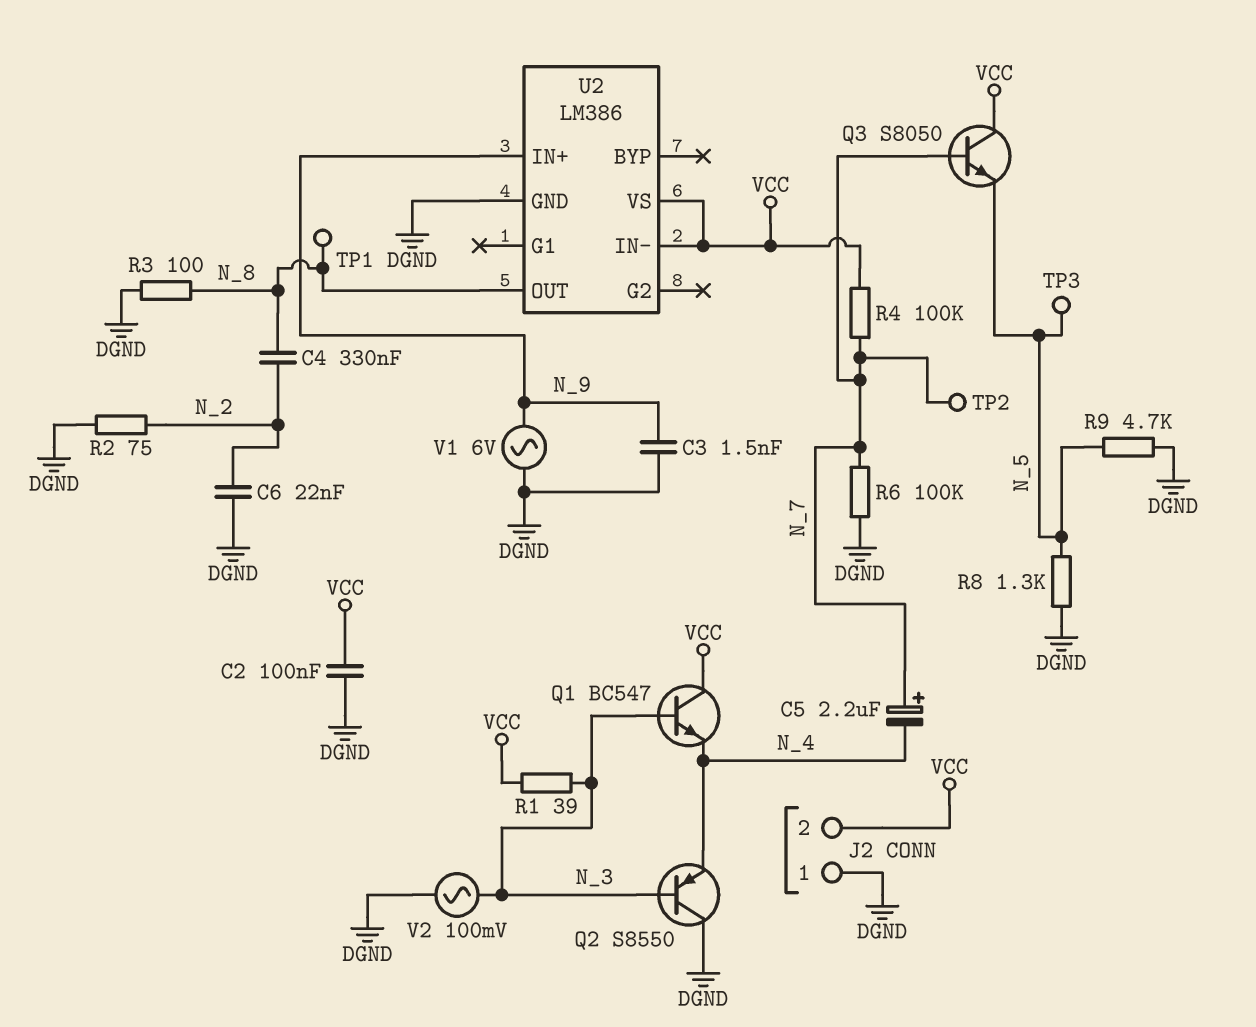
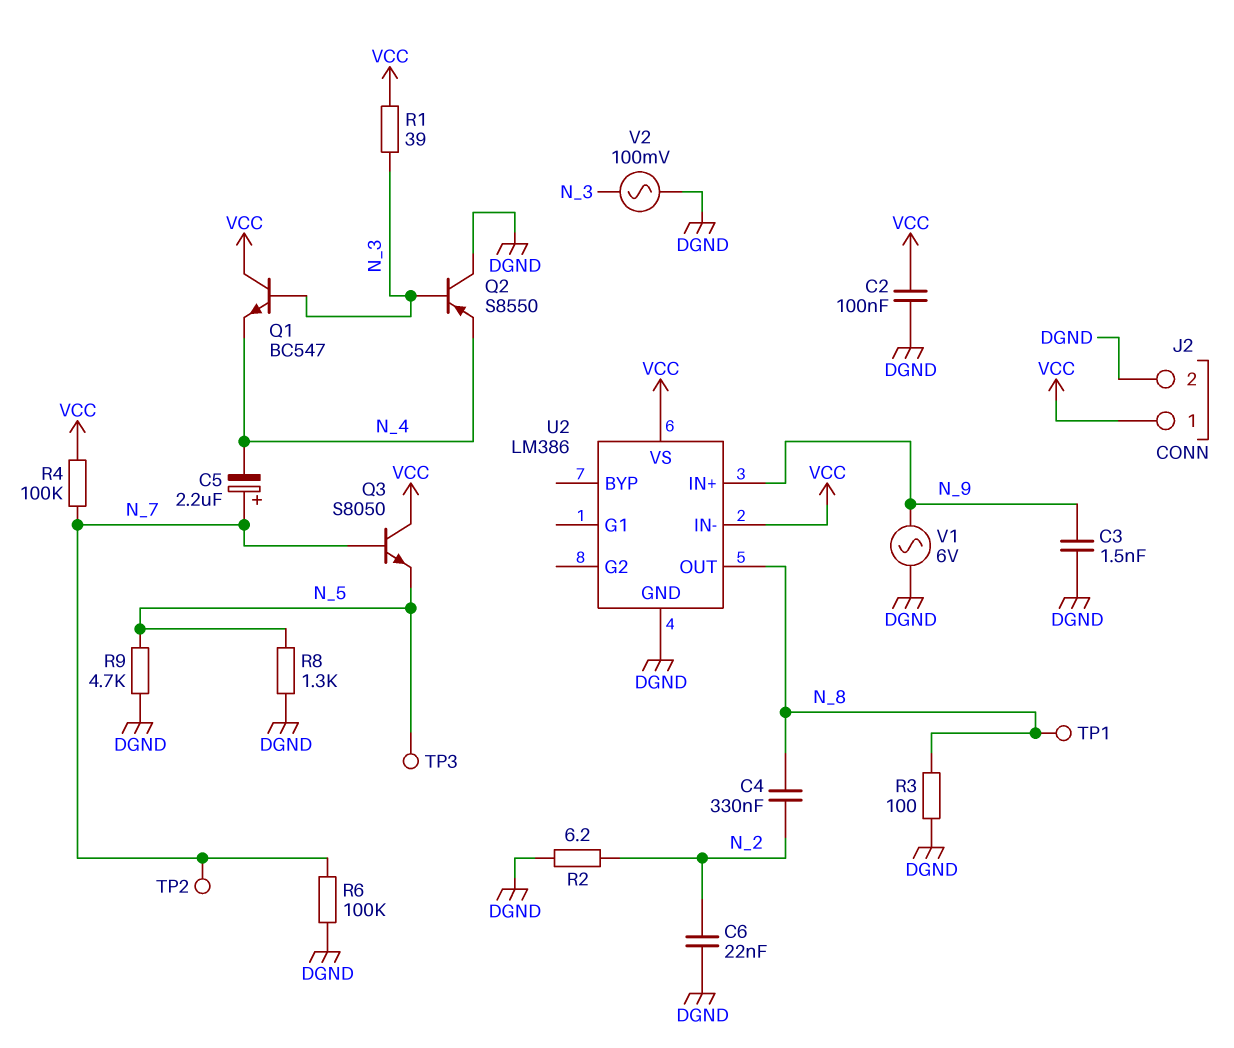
J2 pin 1: DGND -> VCC
J2 pin 2: VCC -> DGND
R2: 75 (DGND, N_2) -> 6.2 (DGND, N_2)

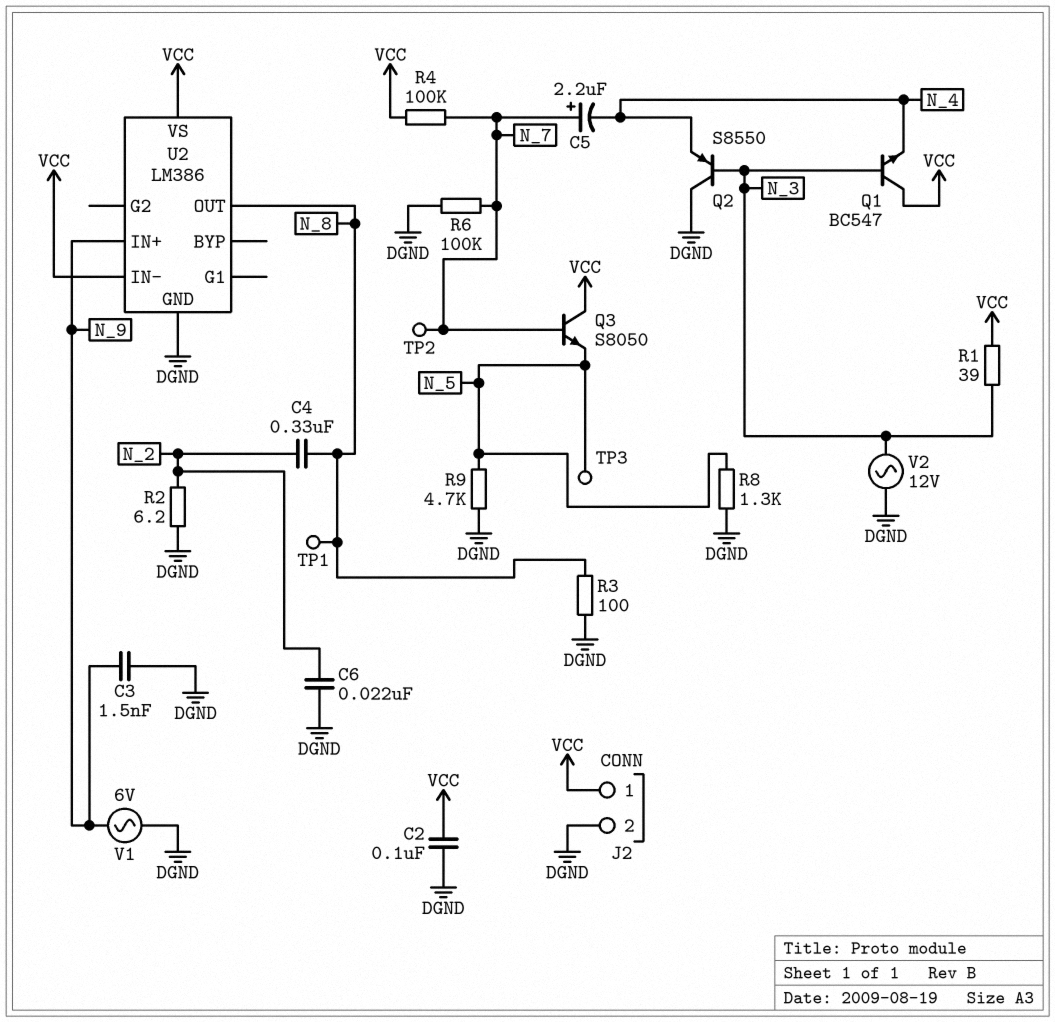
V2: AC 100mV (DGND, N_3) -> AC 12V (DGND, N_3)

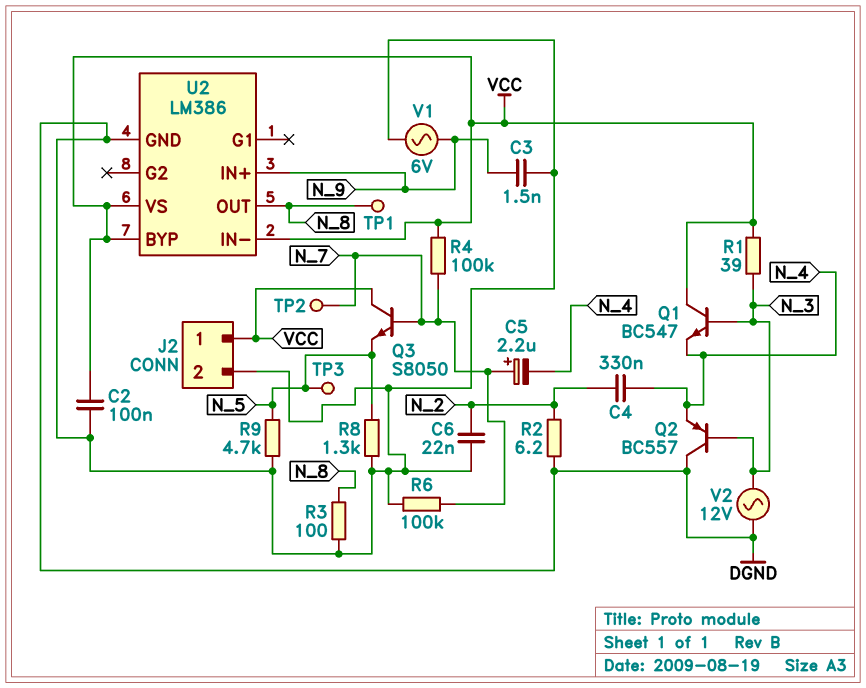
C4: 330nF (N_2, N_8) -> 330nF (N_2, N_4)
Q2: PNP S8550 (B N_3, C DGND, E N_4) -> PNP BC557 (B N_3, C DGND, E N_4)
U2 pin BYP: none -> VCC

